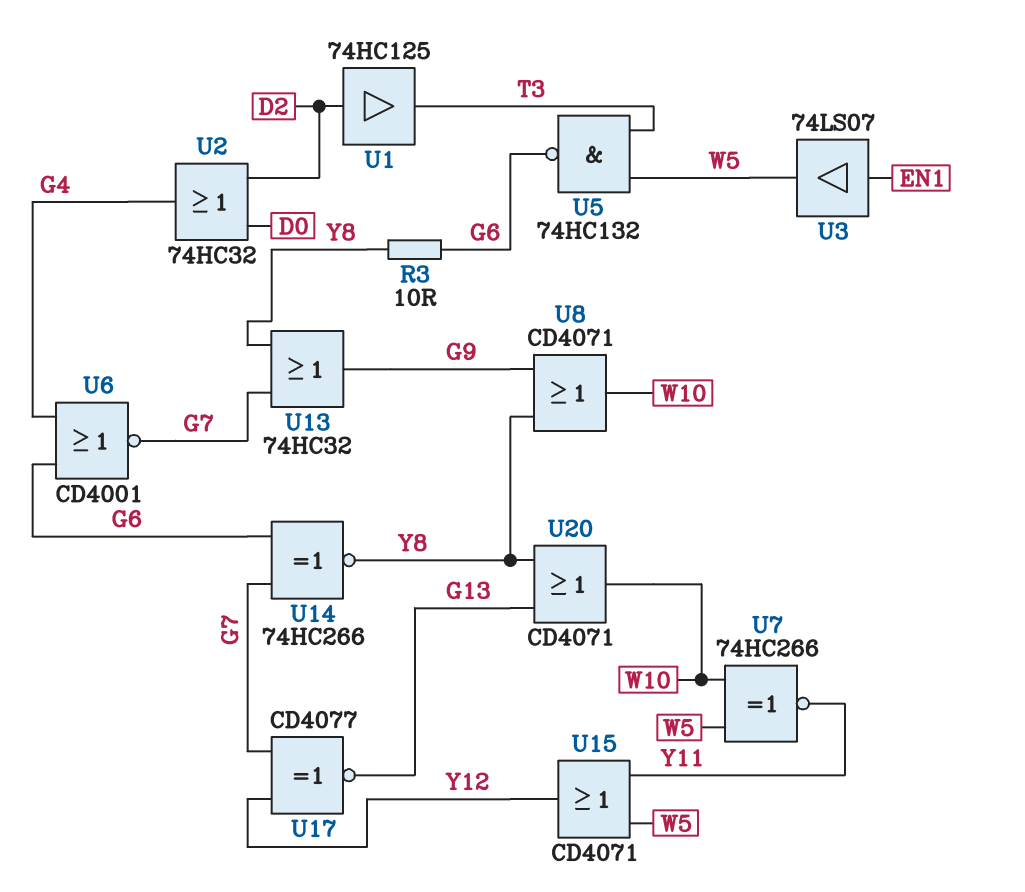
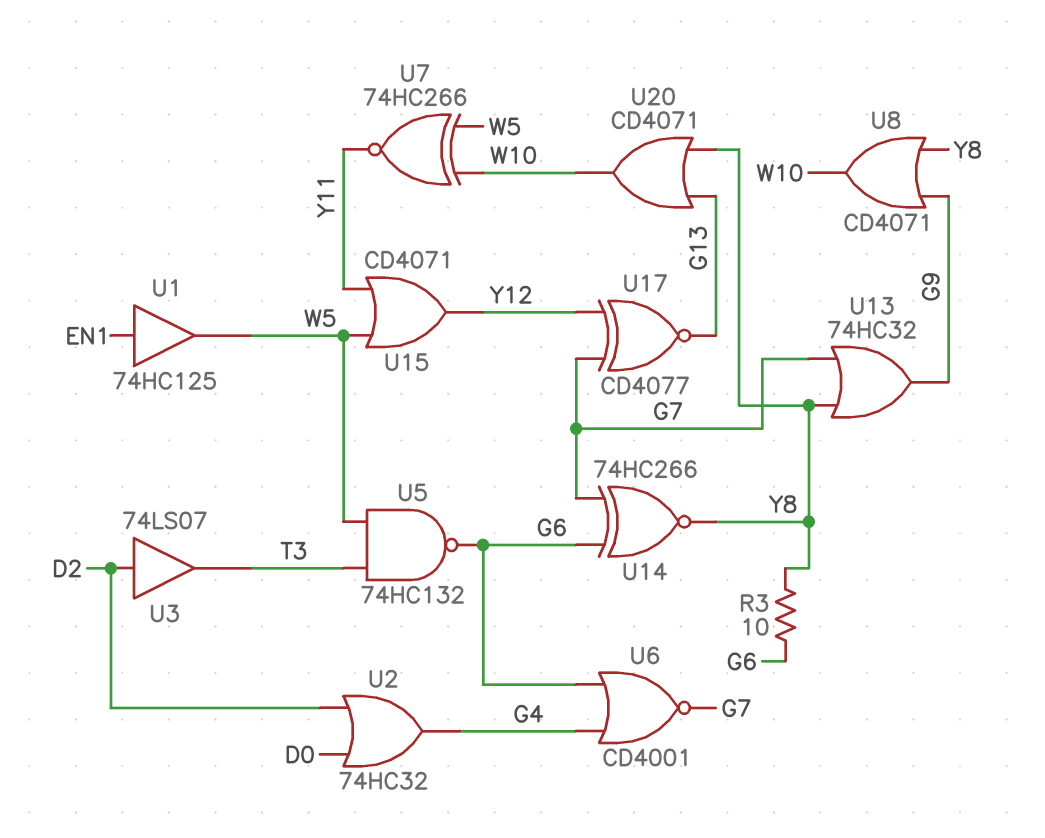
U1: buffer 74HC125 (in D2, out T3) -> buffer 74HC125 (in EN1, out W5)
U3: buffer 74LS07 (in EN1, out W5) -> buffer 74LS07 (in D2, out T3)

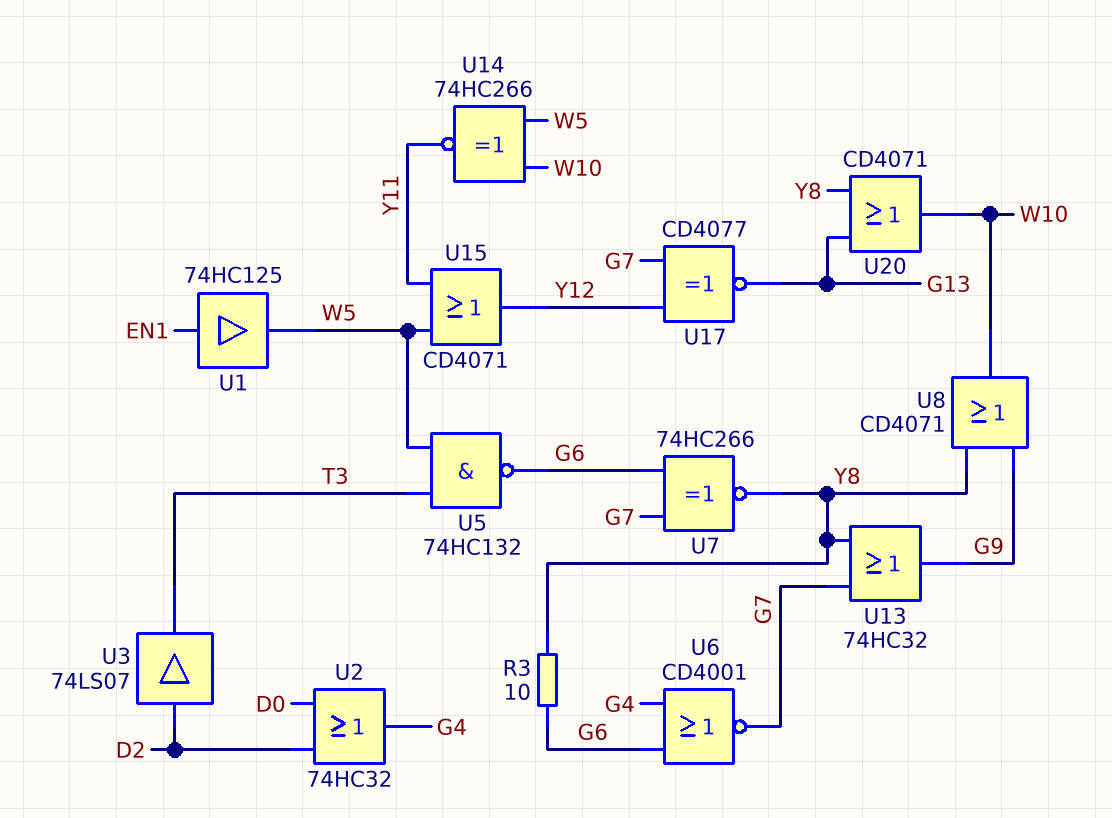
U7: XNOR 74HC266 (in W5, in W10, out Y11) -> XNOR 74HC266 (in G6, in G7, out Y8)
U14: XNOR 74HC266 (in G6, in G7, out Y8) -> XNOR 74HC266 (in W5, in W10, out Y11)

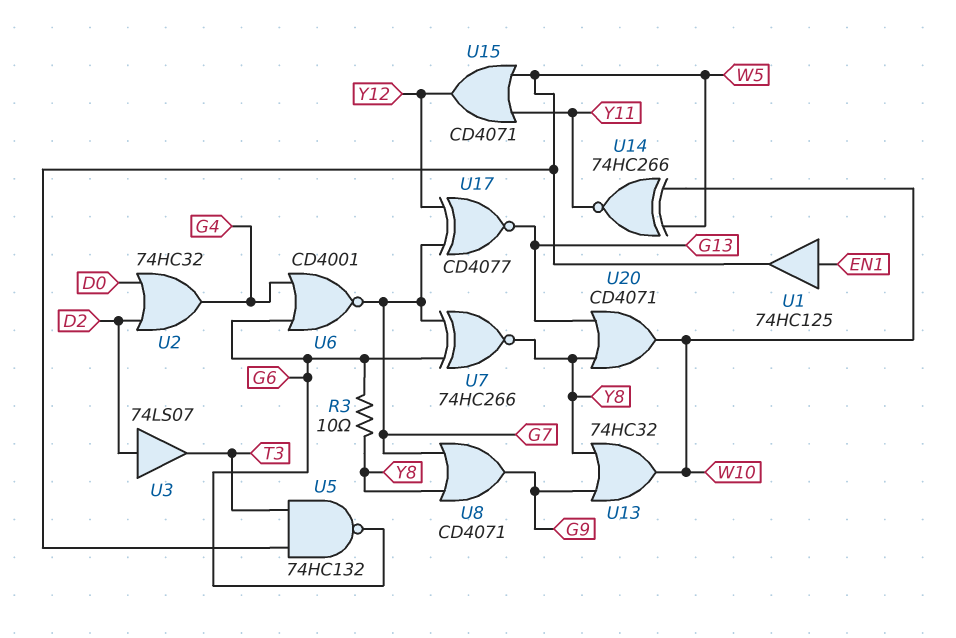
U8: OR CD4071 (in G9, in Y8, out W10) -> OR CD4071 (in G7, in Y8, out G9)
U13: OR 74HC32 (in G7, in Y8, out G9) -> OR 74HC32 (in G9, in Y8, out W10)

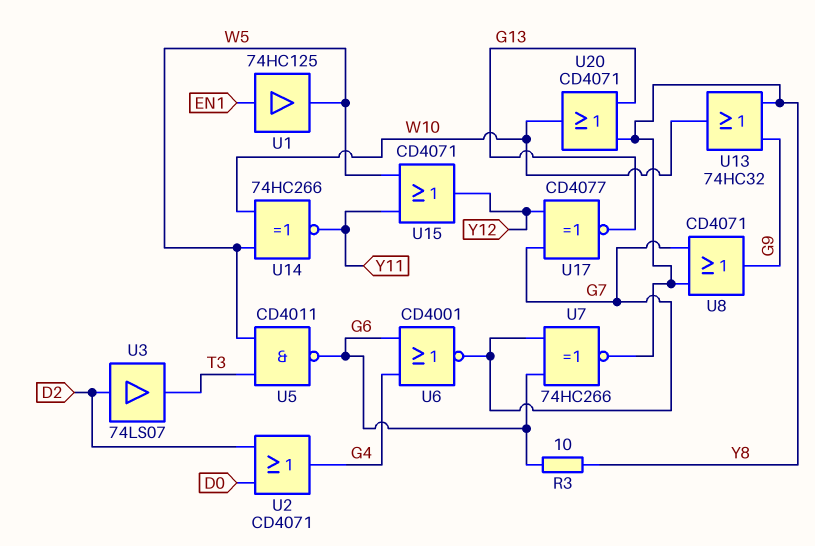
U2: OR 74HC32 (in D0, in D2, out G4) -> OR CD4071 (in D0, in D2, out G4)
U5: NAND 74HC132 (in T3, in W5, out G6) -> NAND CD4011 (in T3, in W5, out G6)

